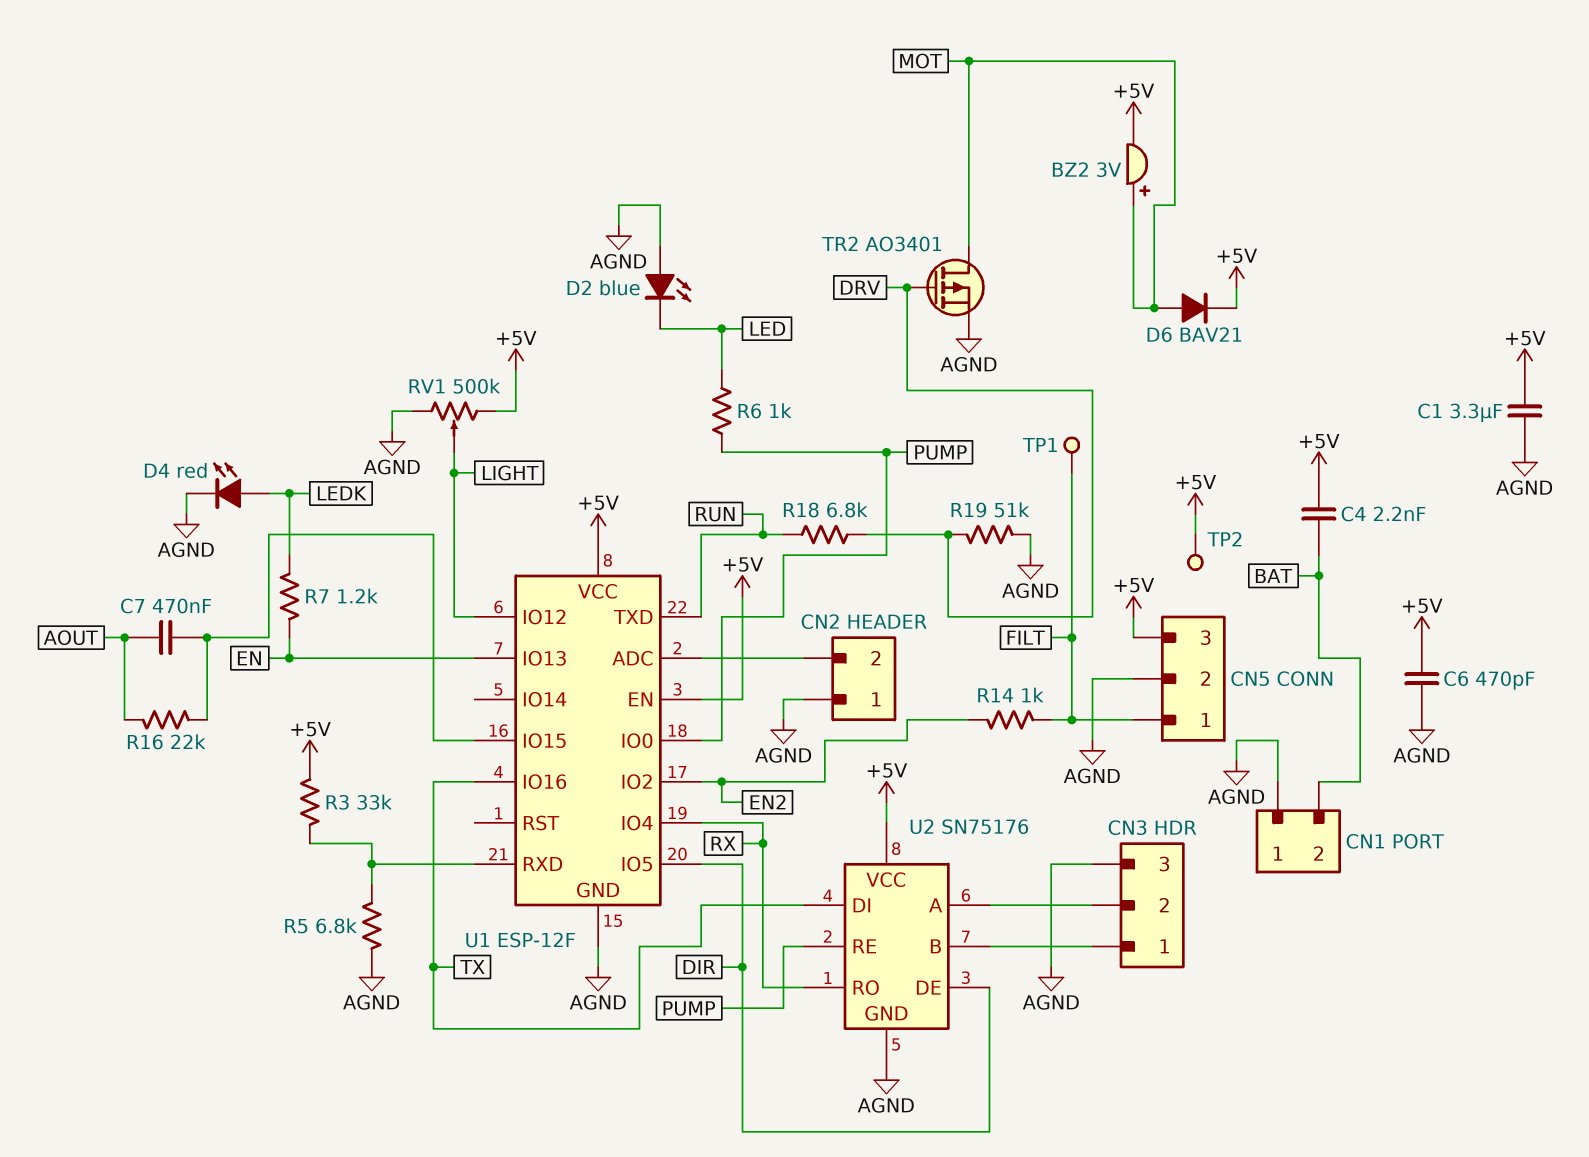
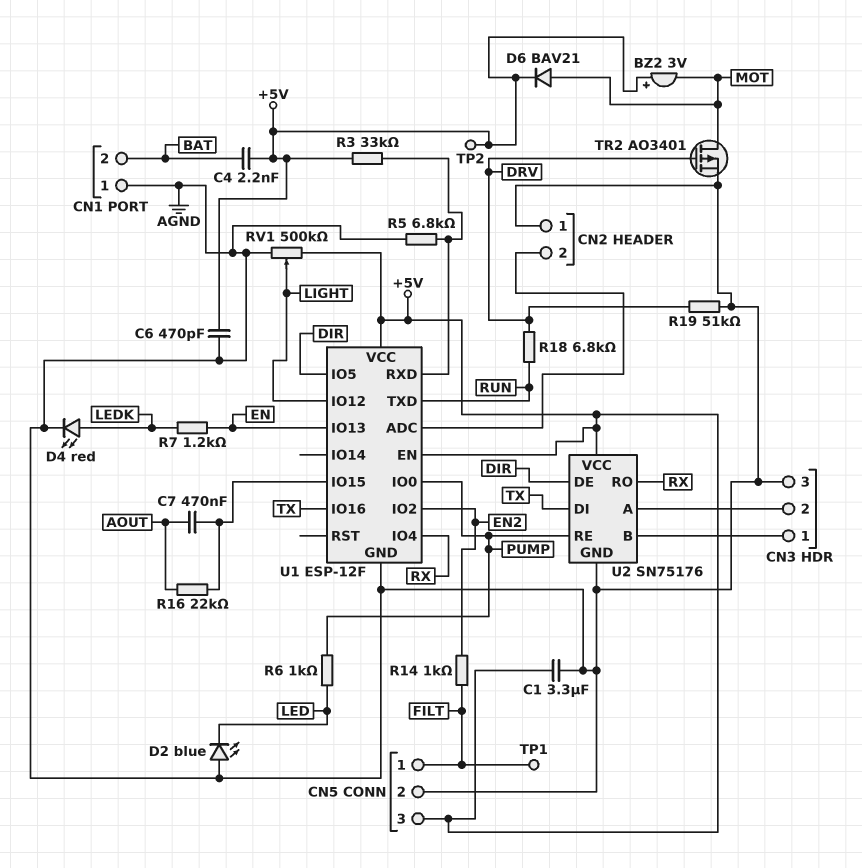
BZ2: buzzer 3V (plus MOT, minus +5V) -> buzzer 3V (plus +5V, minus MOT)

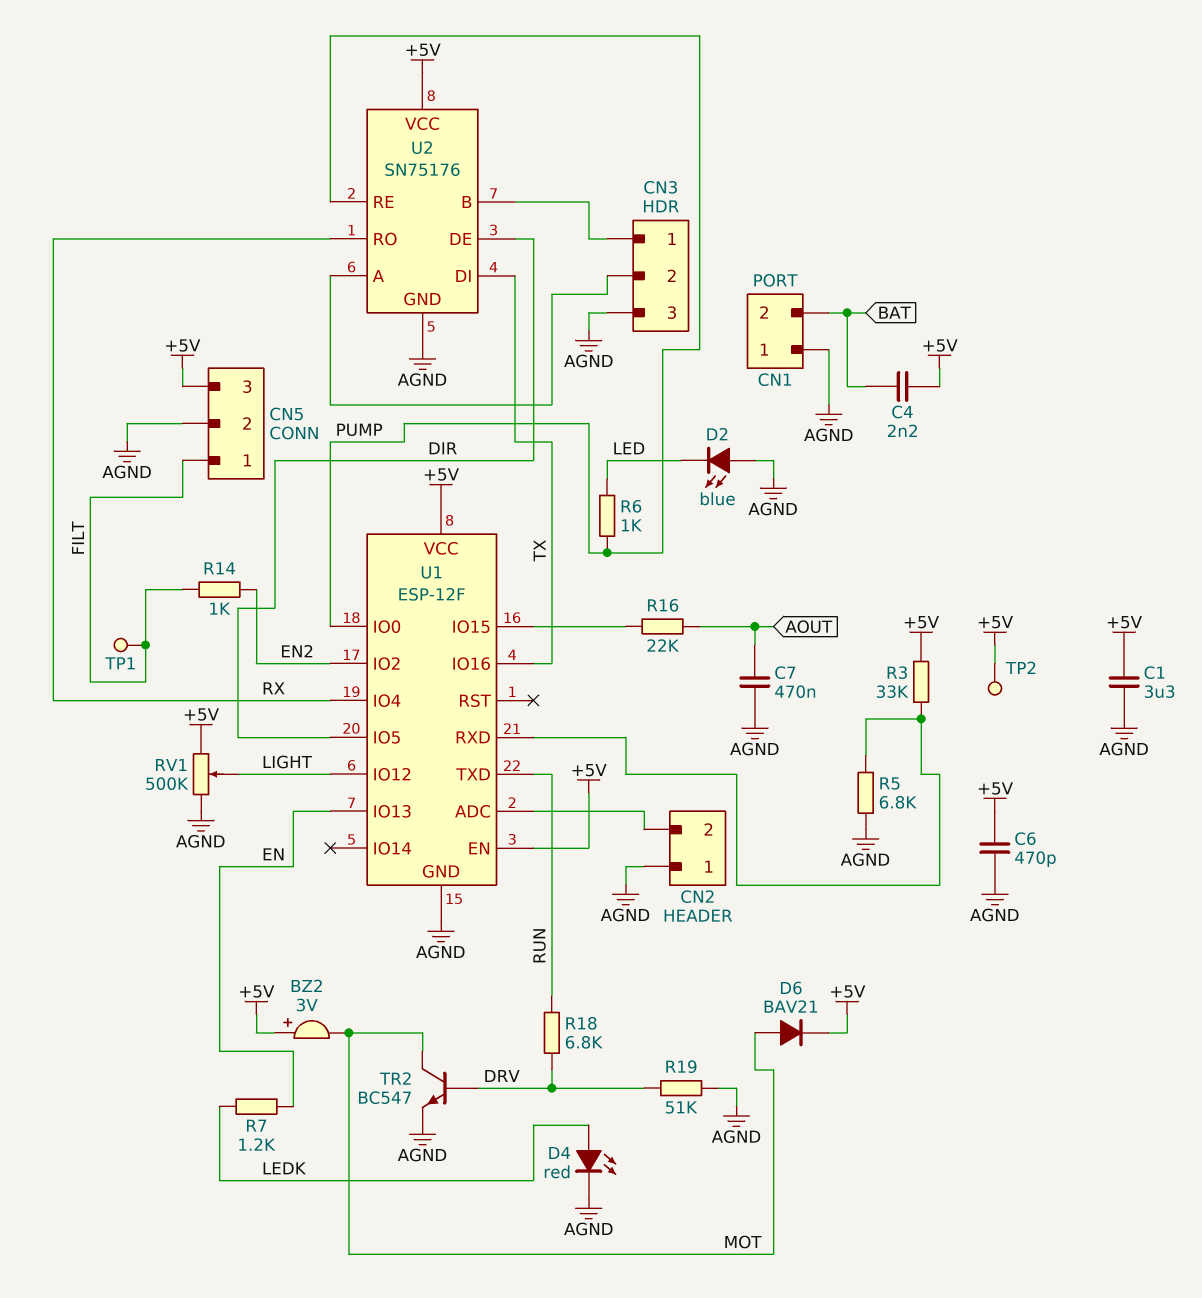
C7: 470nF (AOUT, U1/IO15) -> 470nF (AGND, AOUT)
TR2: PMOS AO3401 (G DRV, D MOT, S AGND) -> NPN BC547 (B DRV, C MOT, E AGND)

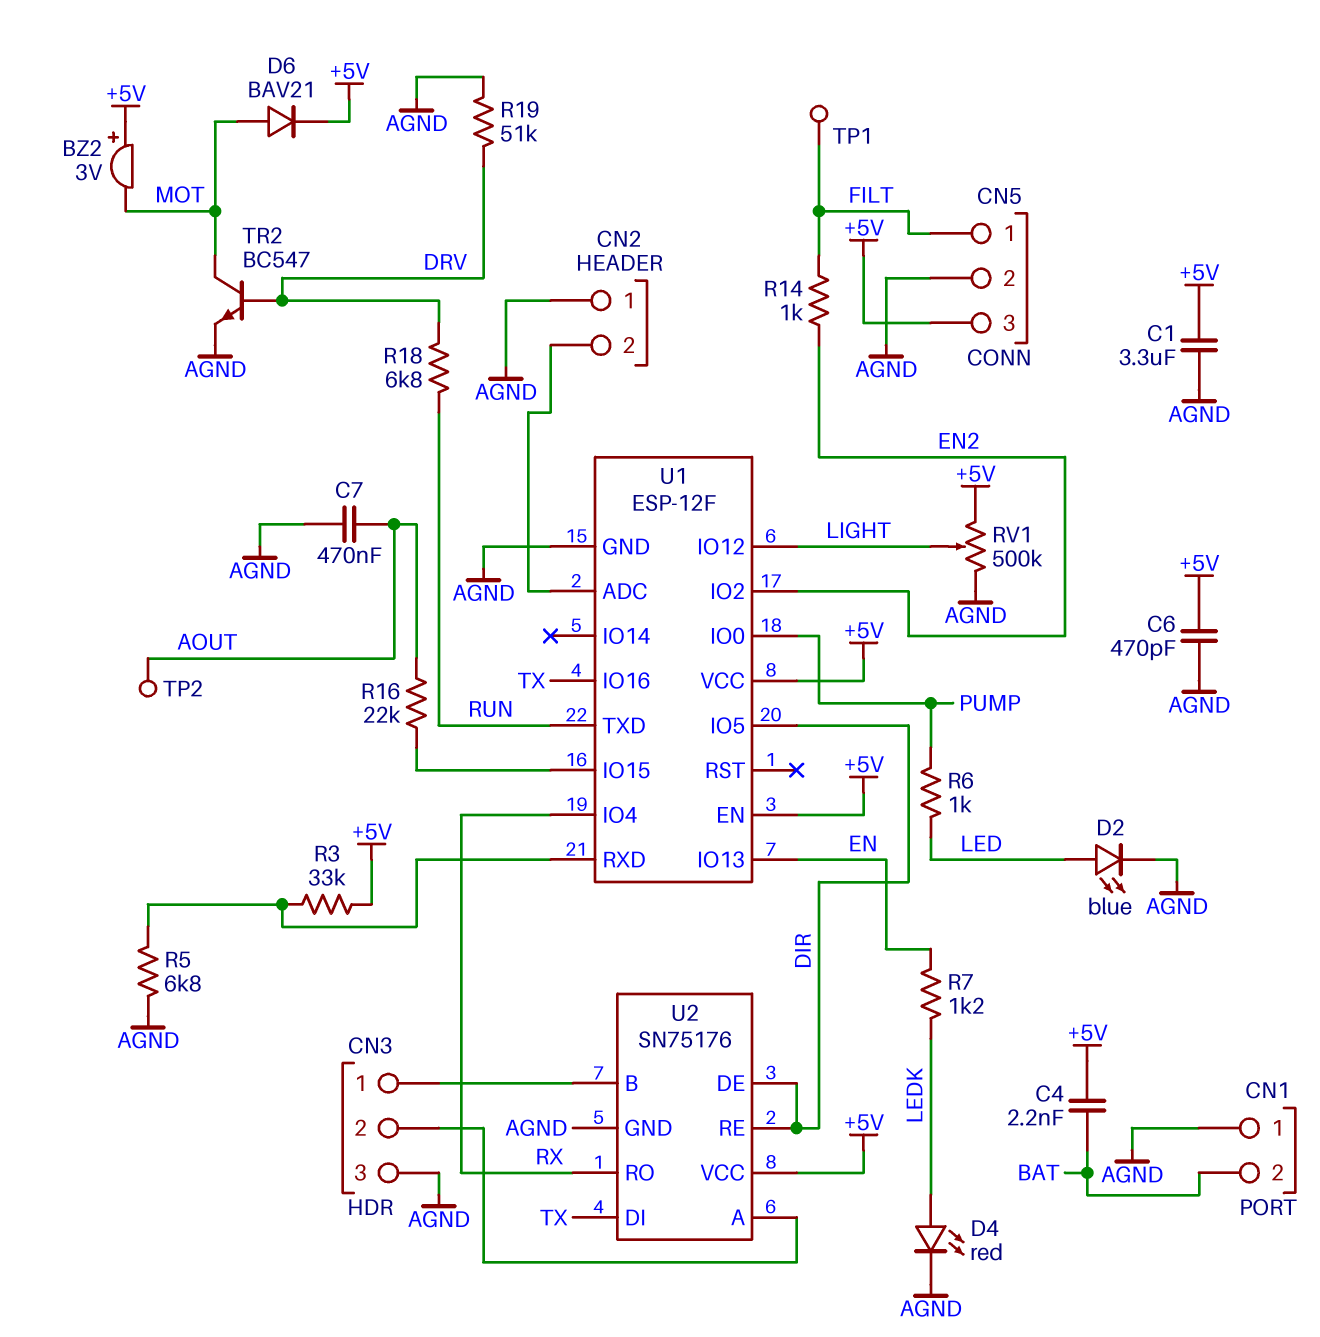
D2: LED blue (A AGND, K LED) -> LED blue (A LED, K AGND)
TP2: test point (+5V) -> test point (AOUT)
U2 pin RE: PUMP -> DIR

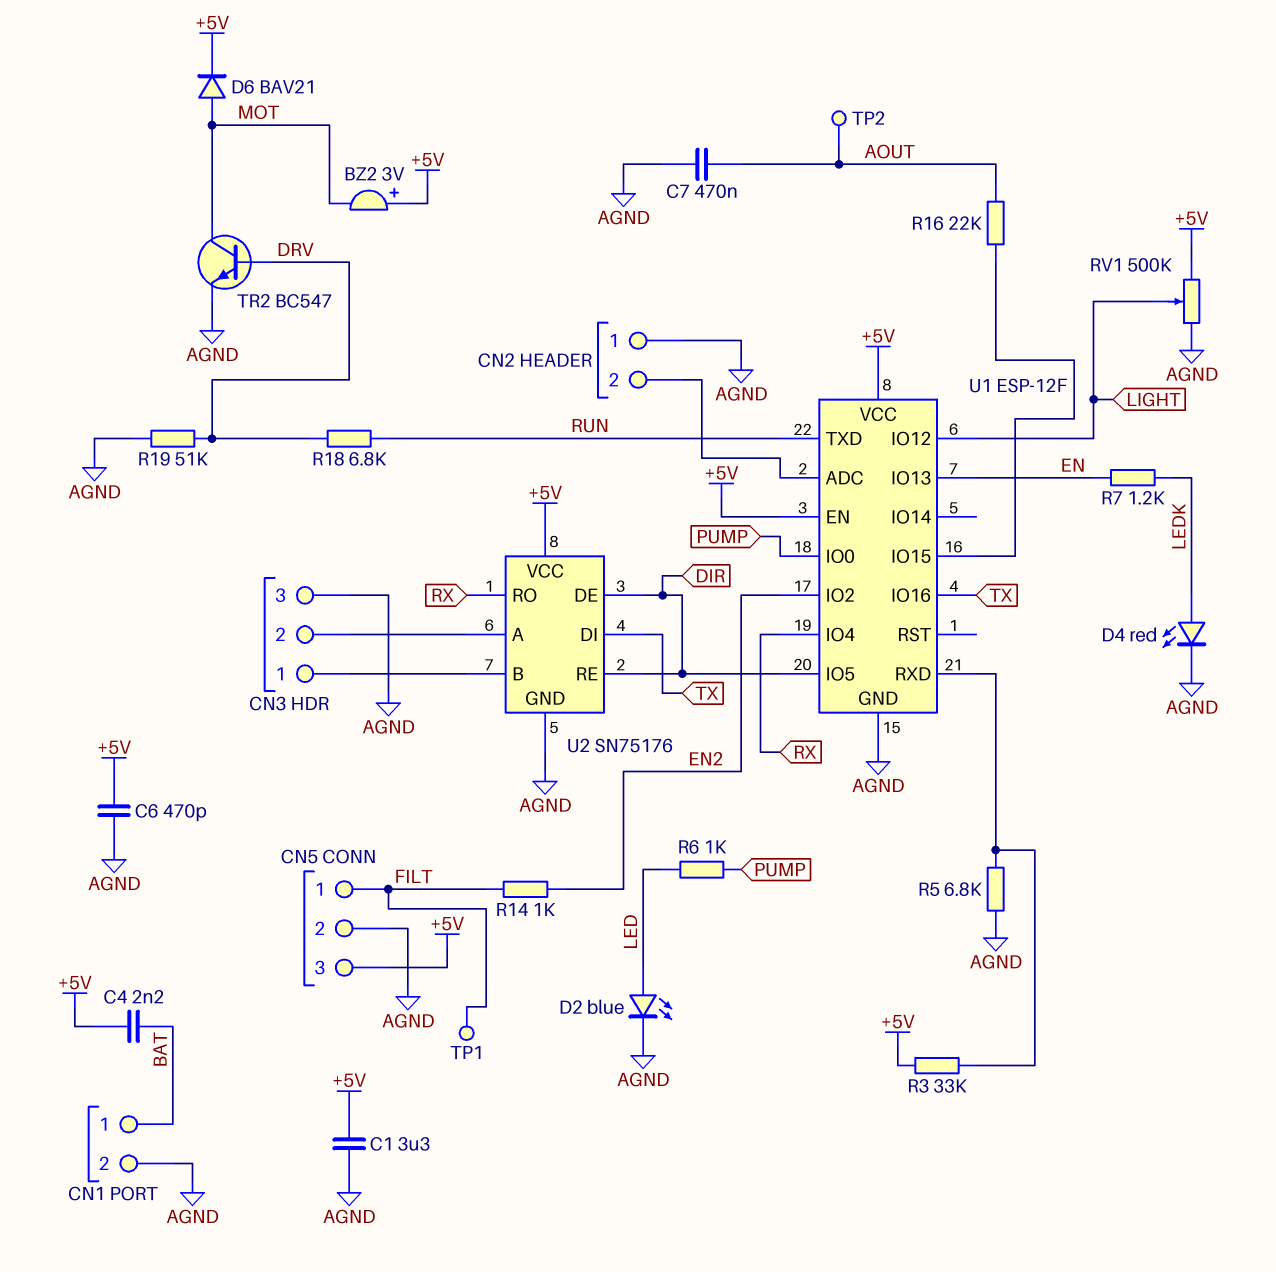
CN1 pin 1: AGND -> BAT
CN1 pin 2: BAT -> AGND

